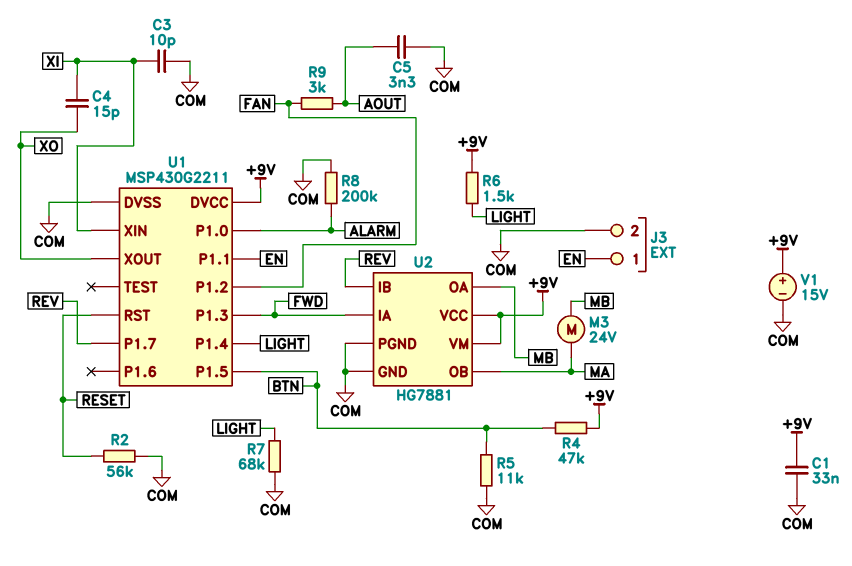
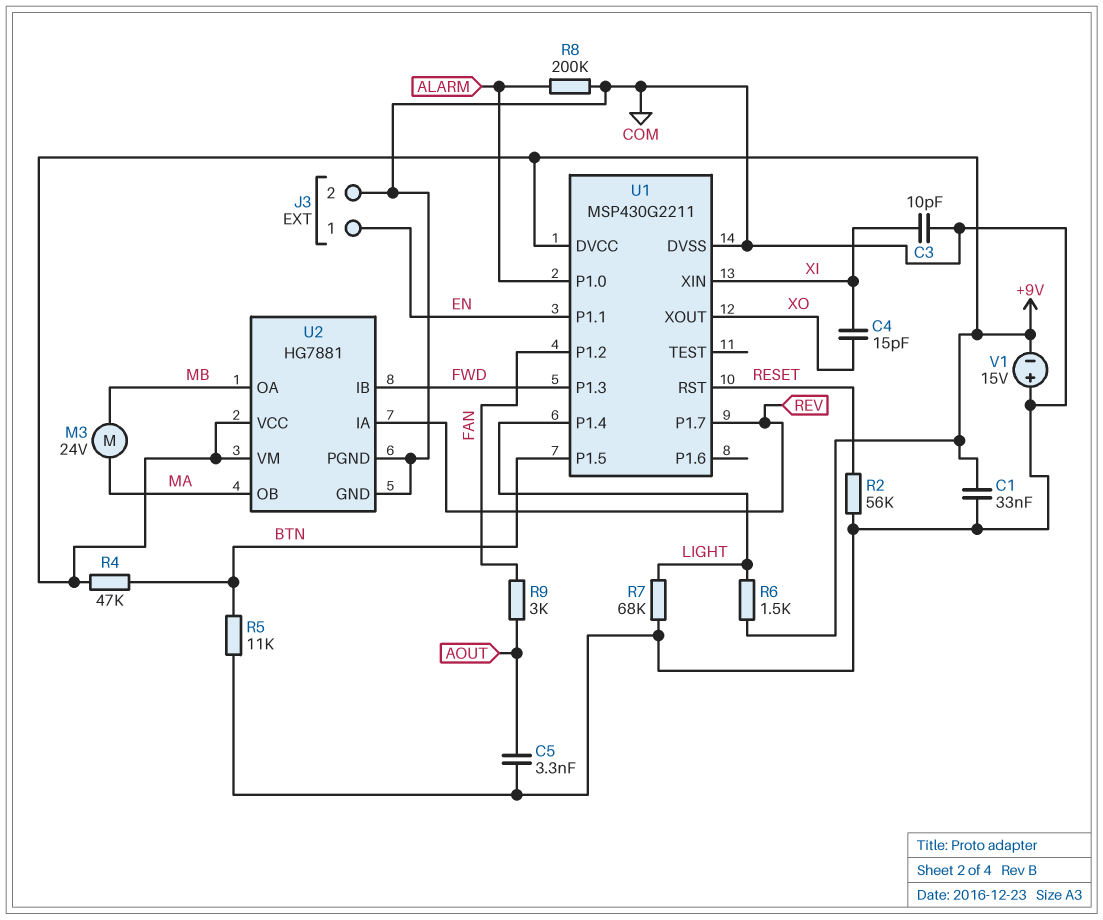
U2 pin IA: FWD -> REV
U2 pin IB: REV -> FWD
V1: 15V (plus +9V, minus COM) -> 15V (plus COM, minus +9V)

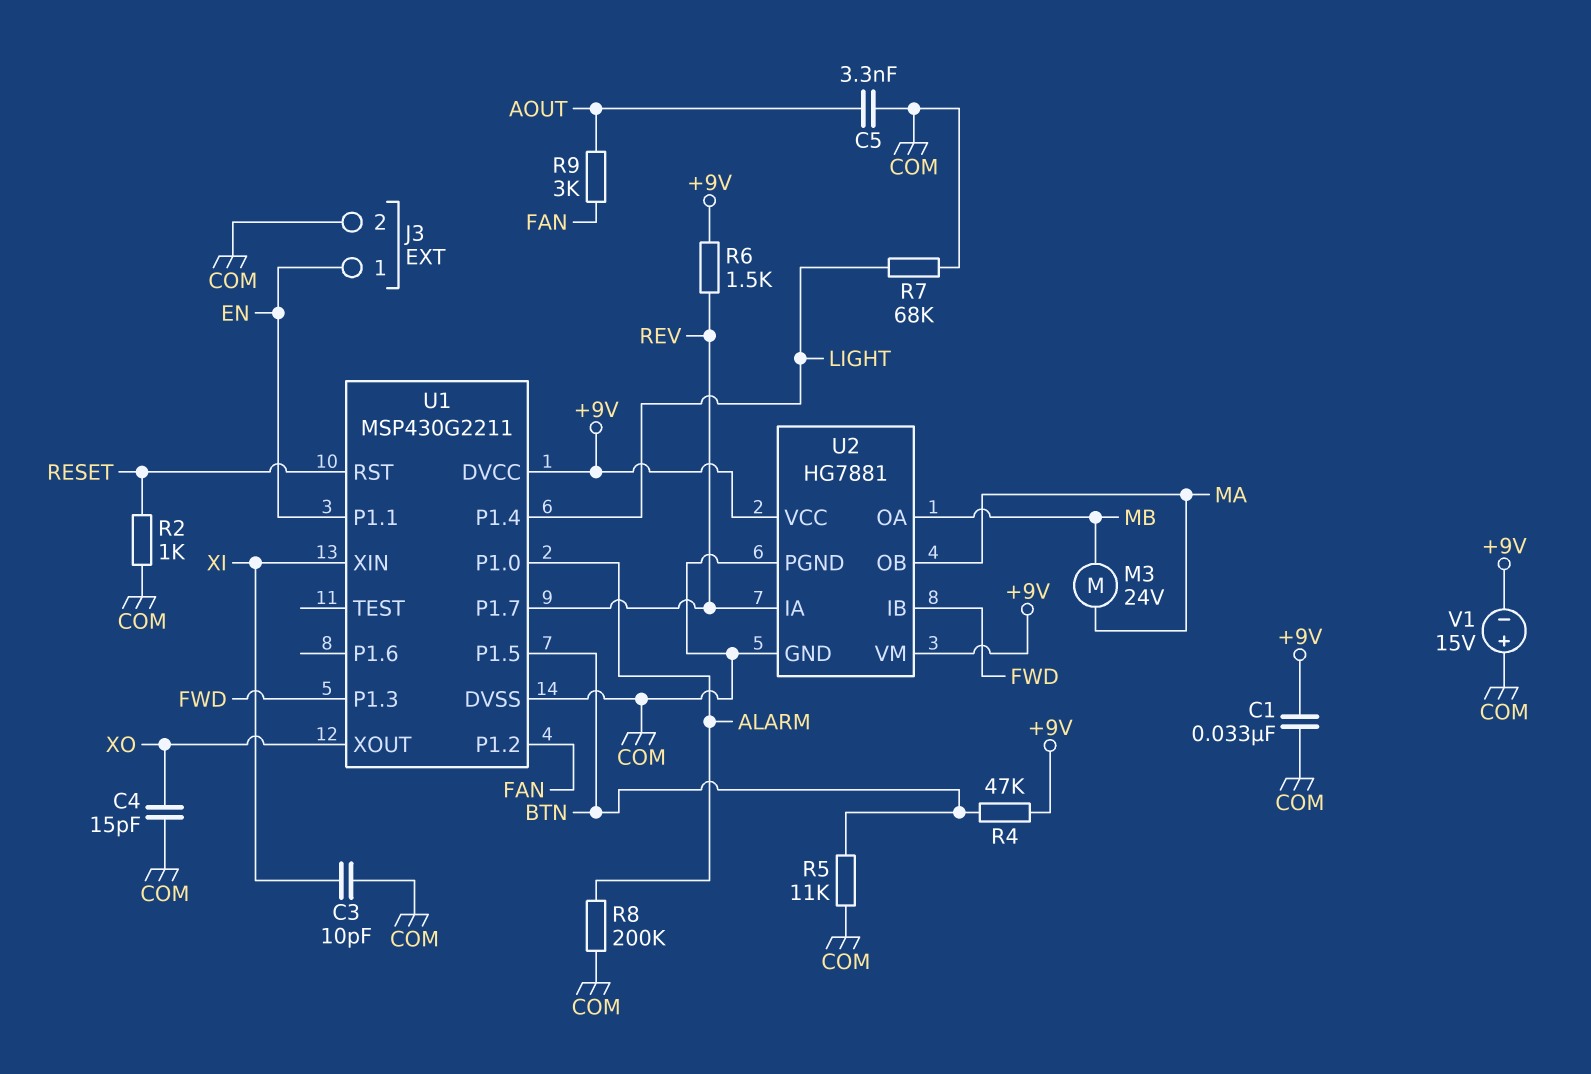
C4: 15pF (XI, XO) -> 15pF (COM, XO)
R2: 56k (COM, RESET) -> 1k (COM, RESET)
R6: 1.5k (+9V, LIGHT) -> 1.5k (+9V, REV)

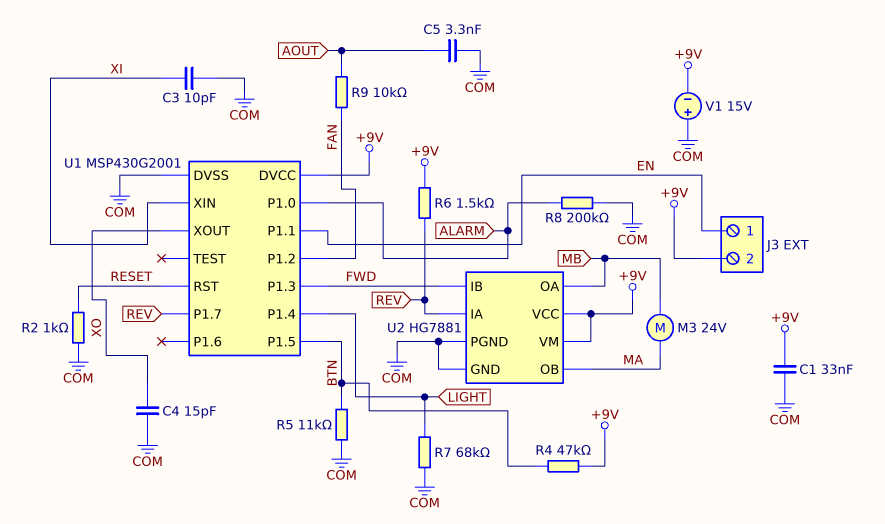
J3 pin 2: COM -> +9V
R9: 3k (AOUT, FAN) -> 10k (AOUT, FAN)
U1: MSP430G2211 -> MSP430G2001

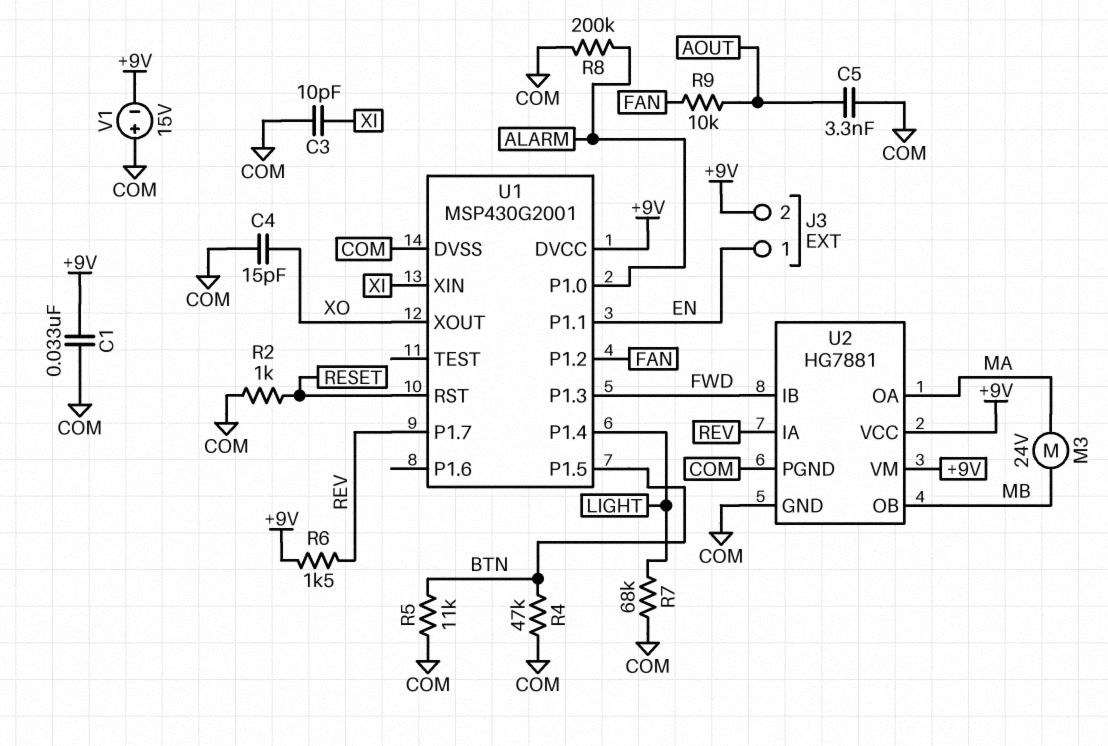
R4: 47k (+9V, BTN) -> 47k (BTN, COM)
U2 pin OA: MB -> MA
U2 pin OB: MA -> MB

